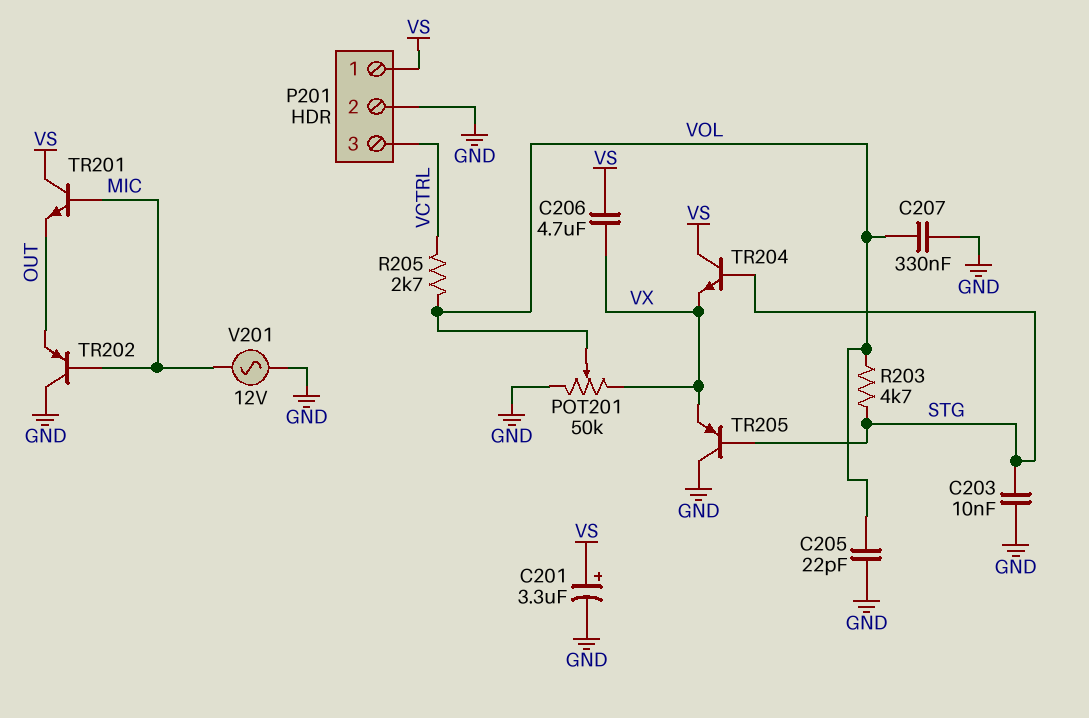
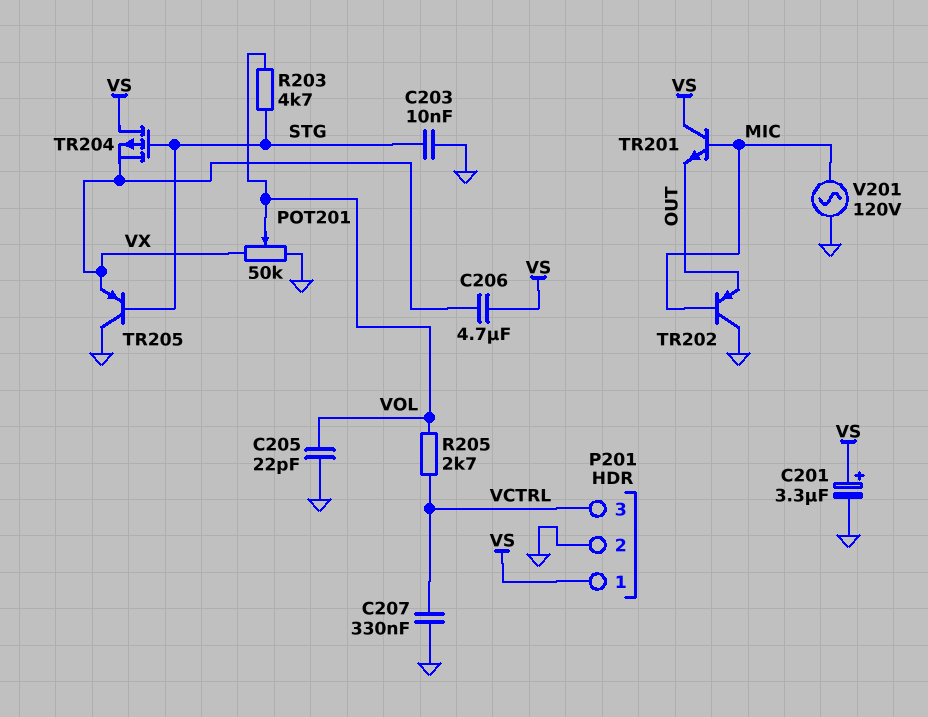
C207: 330nF (GND, VOL) -> 330nF (GND, VCTRL)
TR204: NPN (B STG, C VS, E VX) -> PMOS (G STG, D VS, S VX)
V201: AC 12V (GND, MIC) -> AC 120V (GND, MIC)

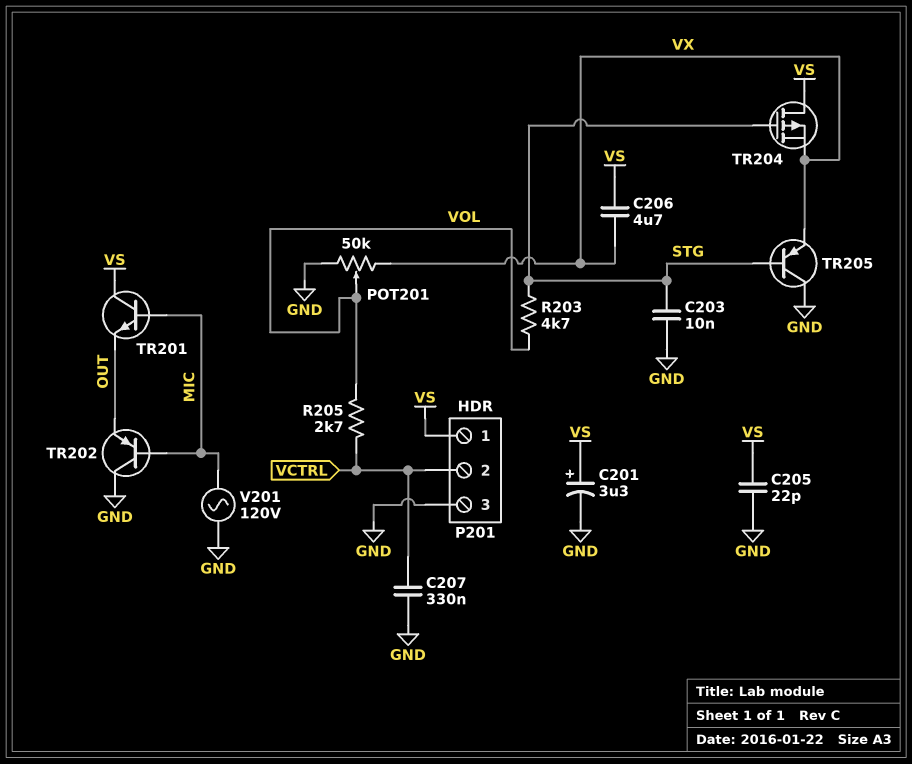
C205: 22pF (GND, VOL) -> 22pF (GND, VS)
P201 pin 2: GND -> VCTRL
P201 pin 3: VCTRL -> GND

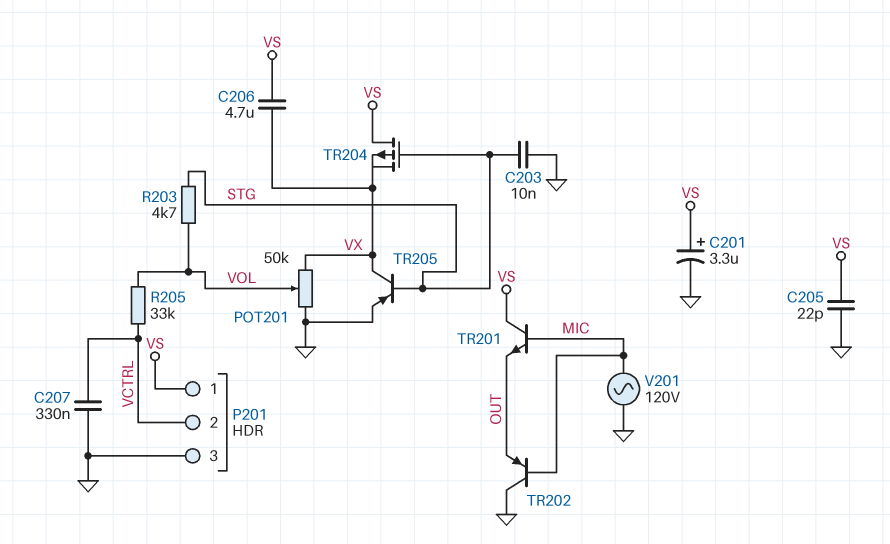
R205: 2.7k (VCTRL, VOL) -> 33k (VCTRL, VOL)
TR205: PNP (B STG, C GND, E VX) -> PNP (B STG, C VX, E GND)

